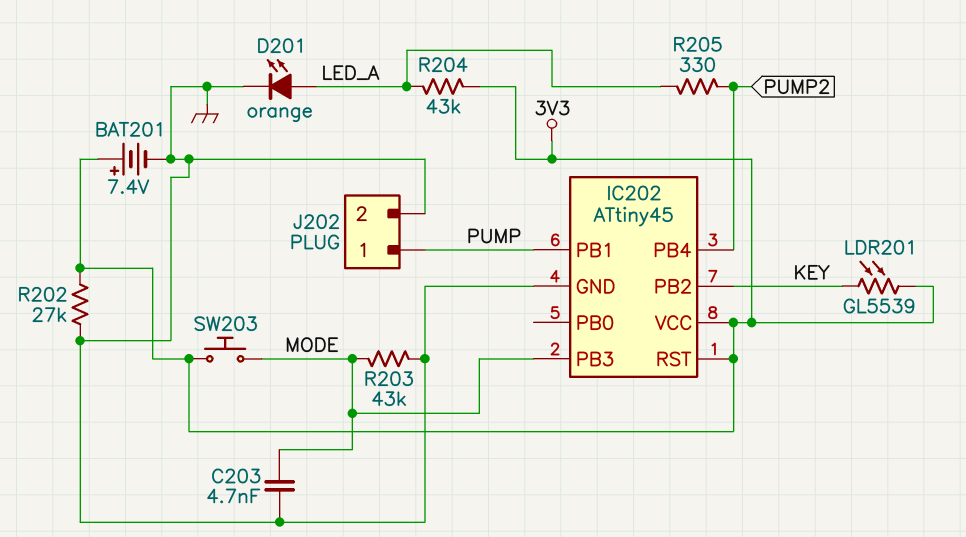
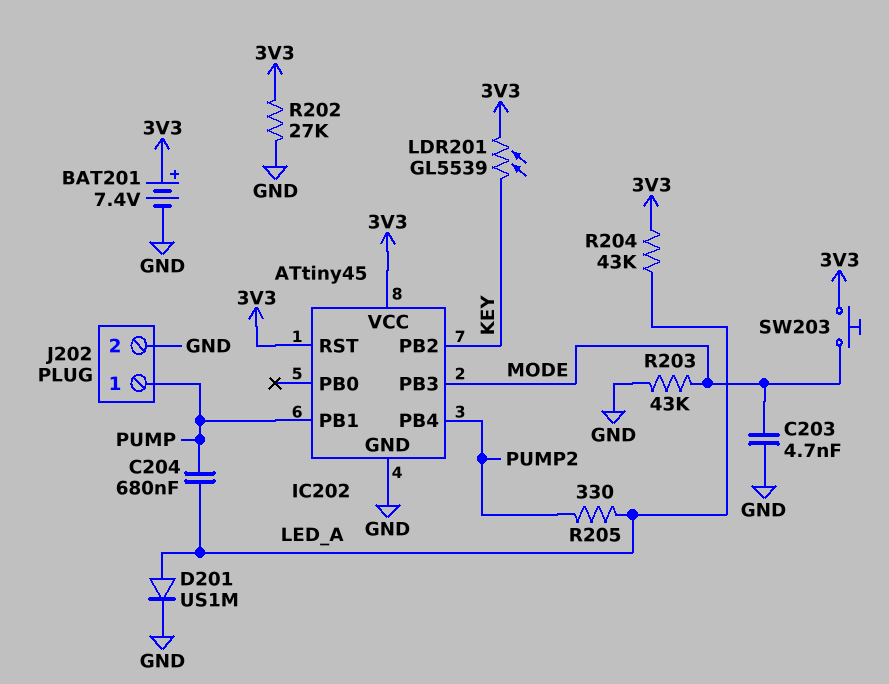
C204: none -> 680nF (LED_A, PUMP)
D201: LED orange (A LED_A, K GND) -> diode US1M (A LED_A, K GND)

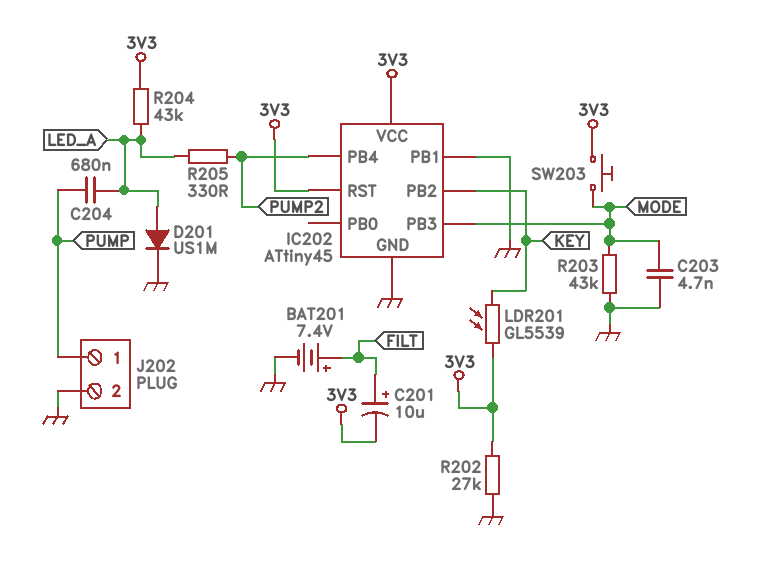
BAT201: 7.4V (plus 3V3, minus GND) -> 7.4V (plus FILT, minus GND)
C201: none -> 10uF (plus FILT, minus 3V3)
IC202 pin PB1: PUMP -> GND

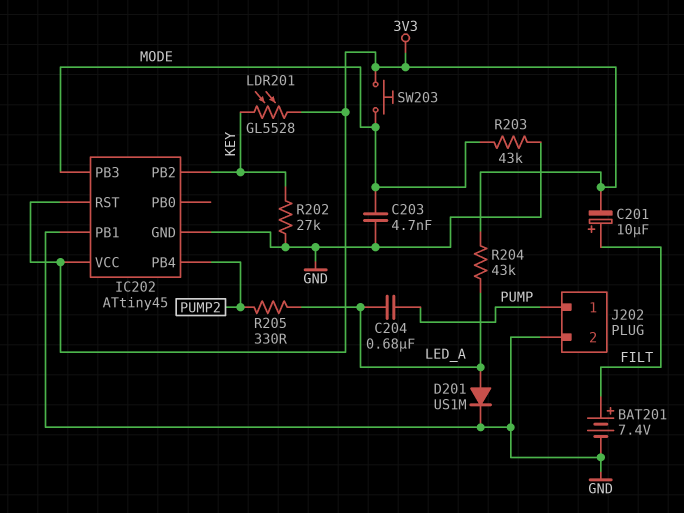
LDR201: GL5539 (3V3, KEY) -> GL5528 (3V3, KEY)
R202: 27k (3V3, GND) -> 27k (GND, KEY)

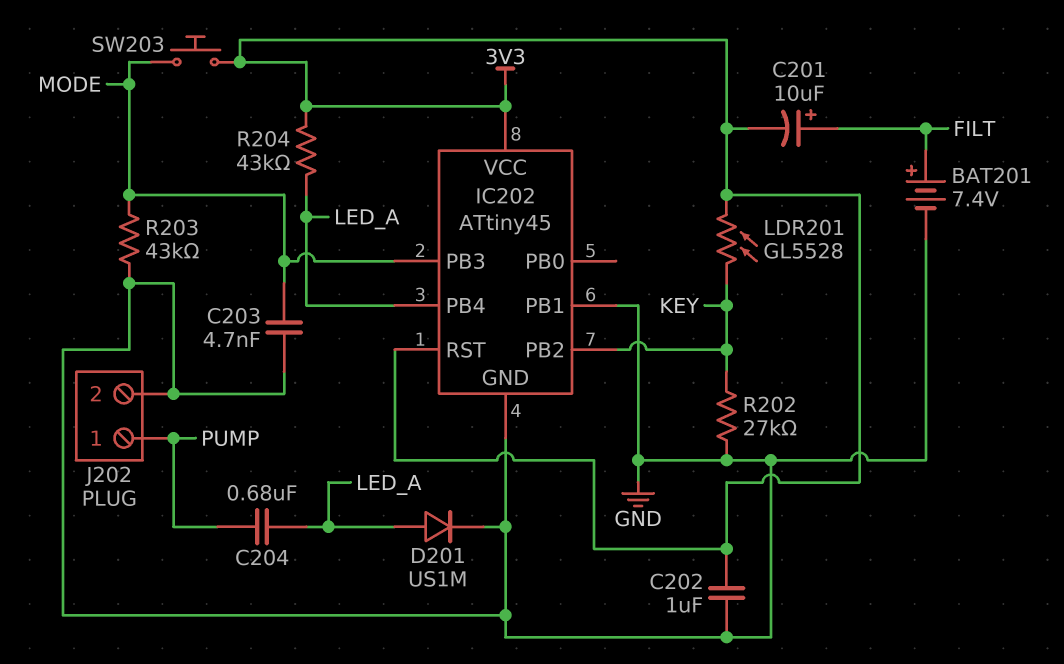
C202: none -> 1uF (3V3, GND)
IC202 pin PB4: PUMP2 -> LED_A
R205: 330 (LED_A, PUMP2) -> none

